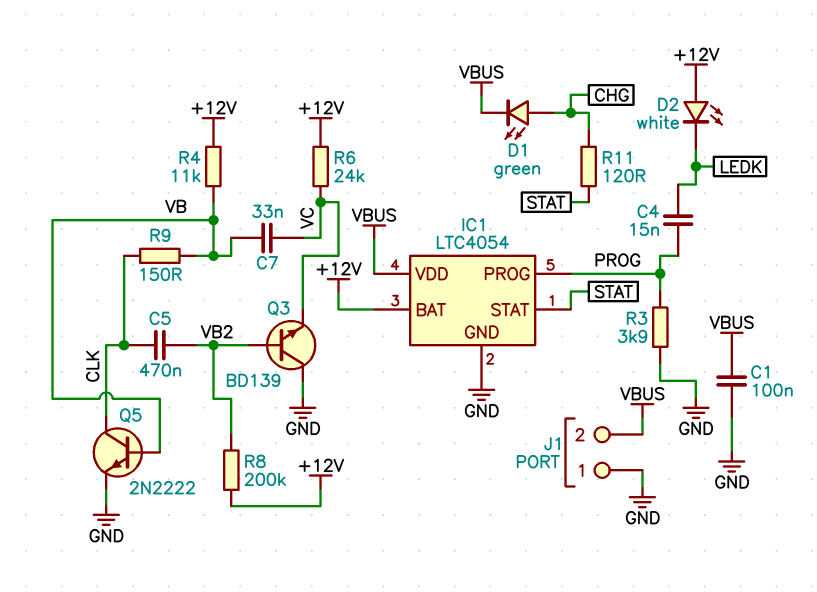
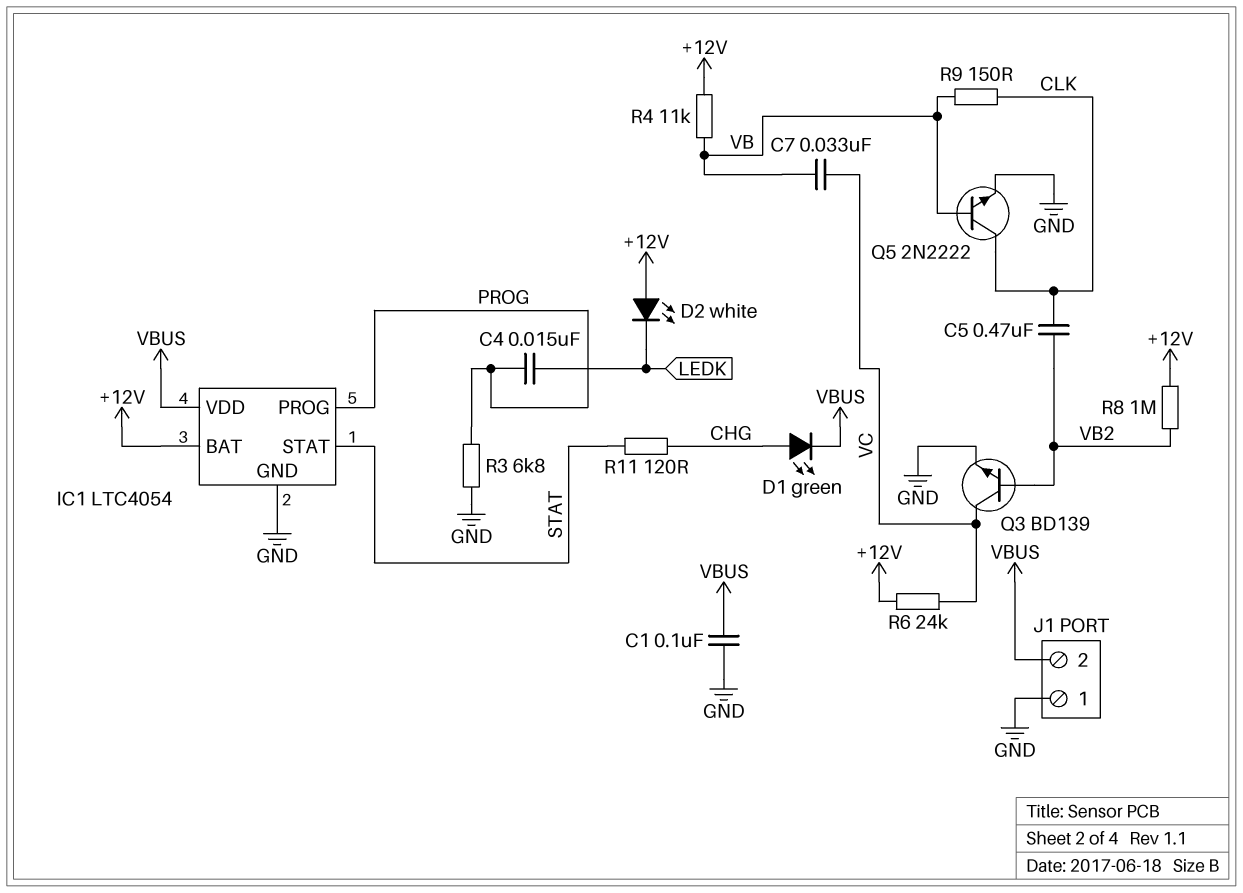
Q3: NPN BD139 (B VB2, C GND, E VC) -> NPN BD139 (B VB2, C VC, E GND)
R3: 3.9k (GND, PROG) -> 6.8k (GND, PROG)
R8: 200k (+12V, VB2) -> 1M (+12V, VB2)

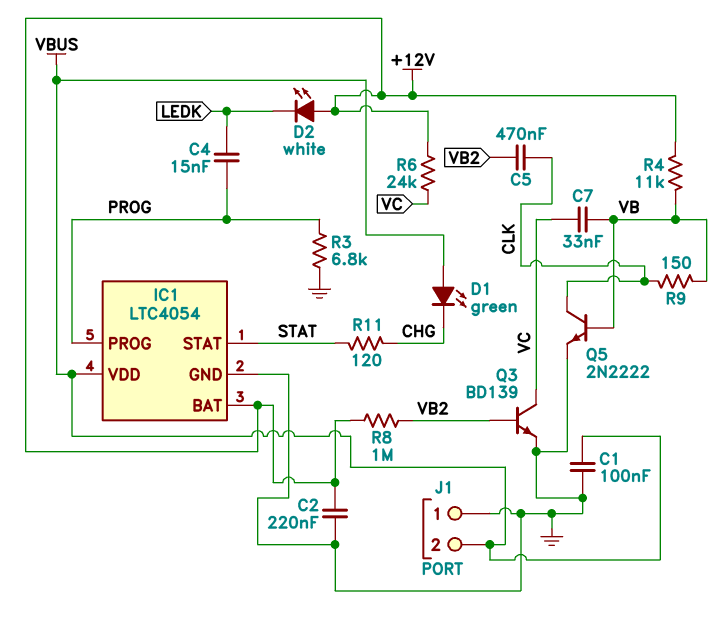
C2: none -> 220nF (+12V, GND)
D1: LED green (A CHG, K VBUS) -> LED green (A VBUS, K CHG)

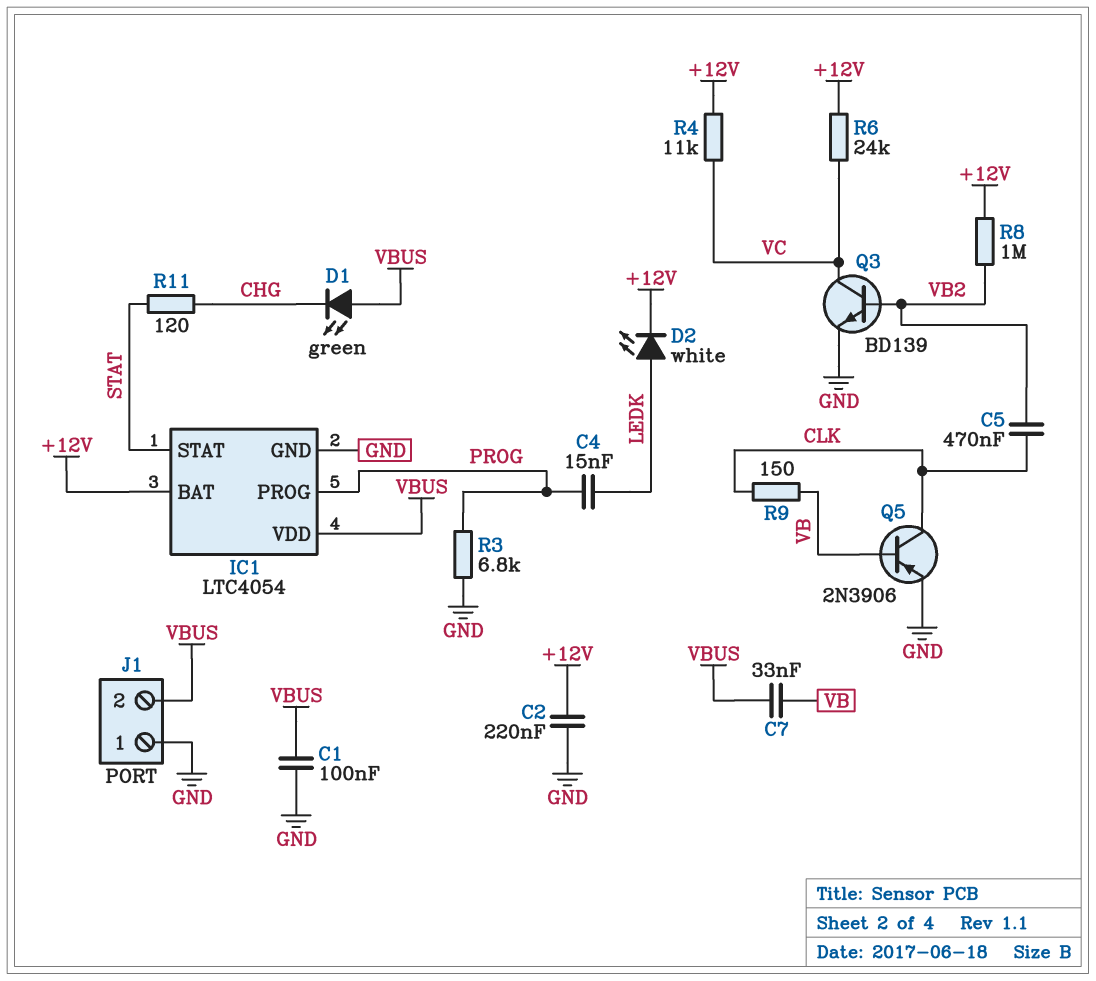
C7: 33nF (VB, VC) -> 33nF (VB, VBUS)
D2: LED white (A +12V, K LEDK) -> LED white (A LEDK, K +12V)
Q5: NPN 2N2222 (B VB, C CLK, E GND) -> PNP 2N3906 (B VB, C CLK, E GND)
R4: 11k (+12V, VB) -> 11k (+12V, VC)

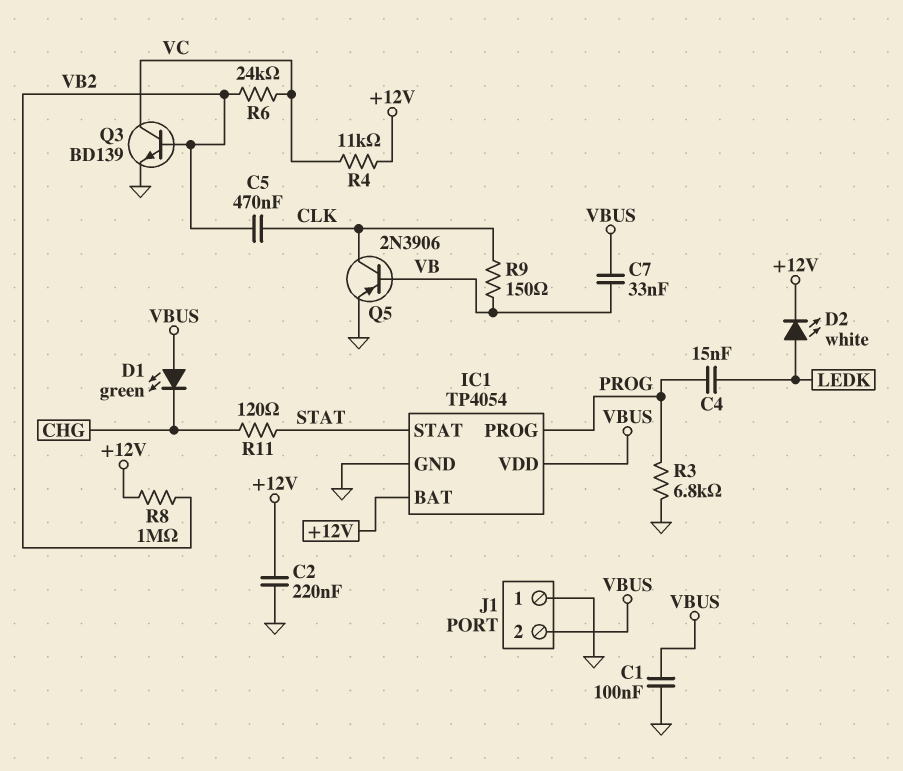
IC1: LTC4054 -> TP4054
R6: 24k (+12V, VC) -> 24k (VB2, VC)

